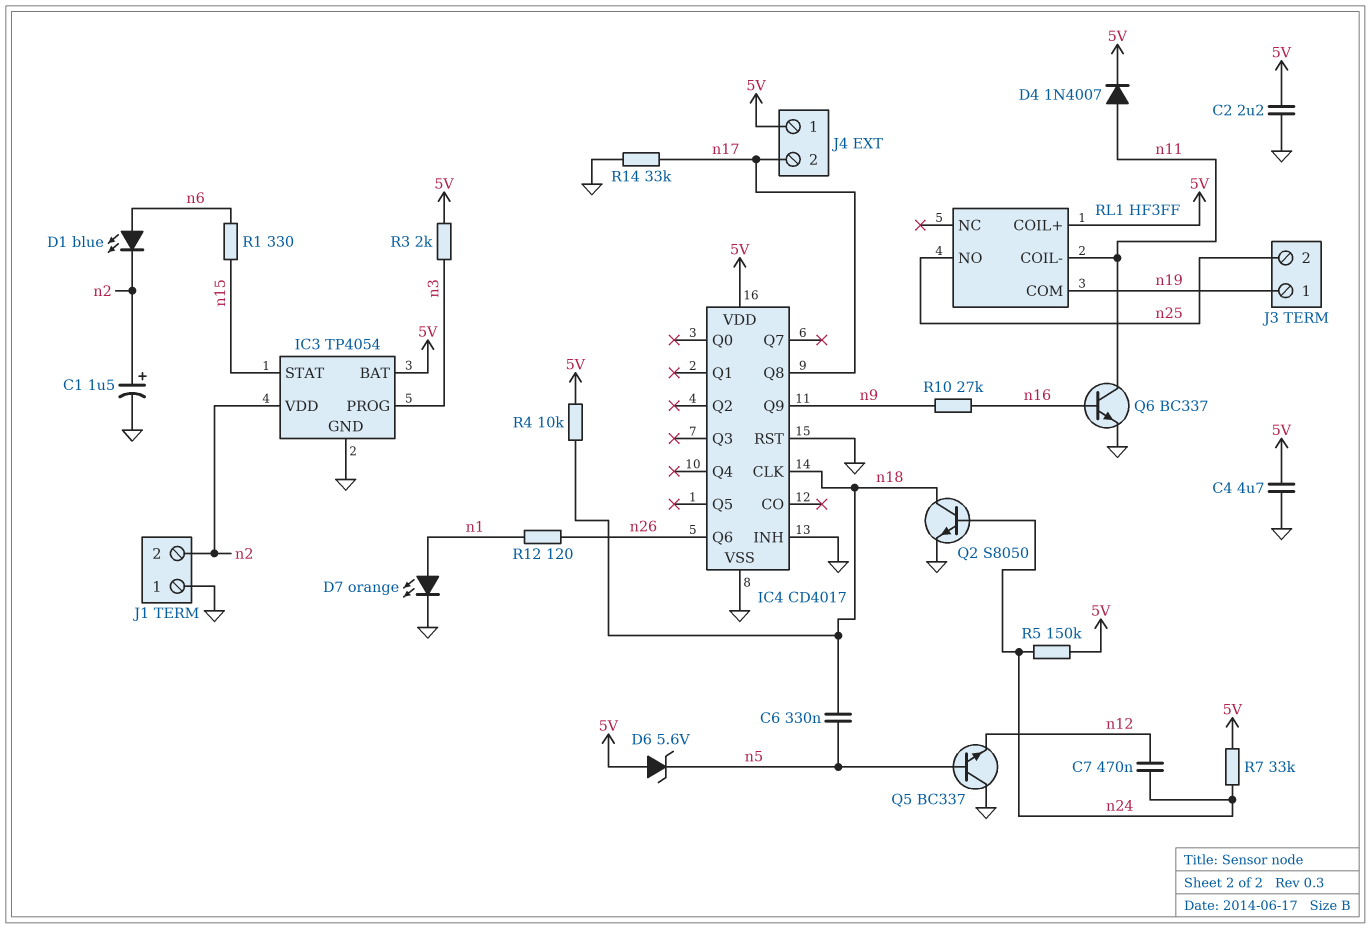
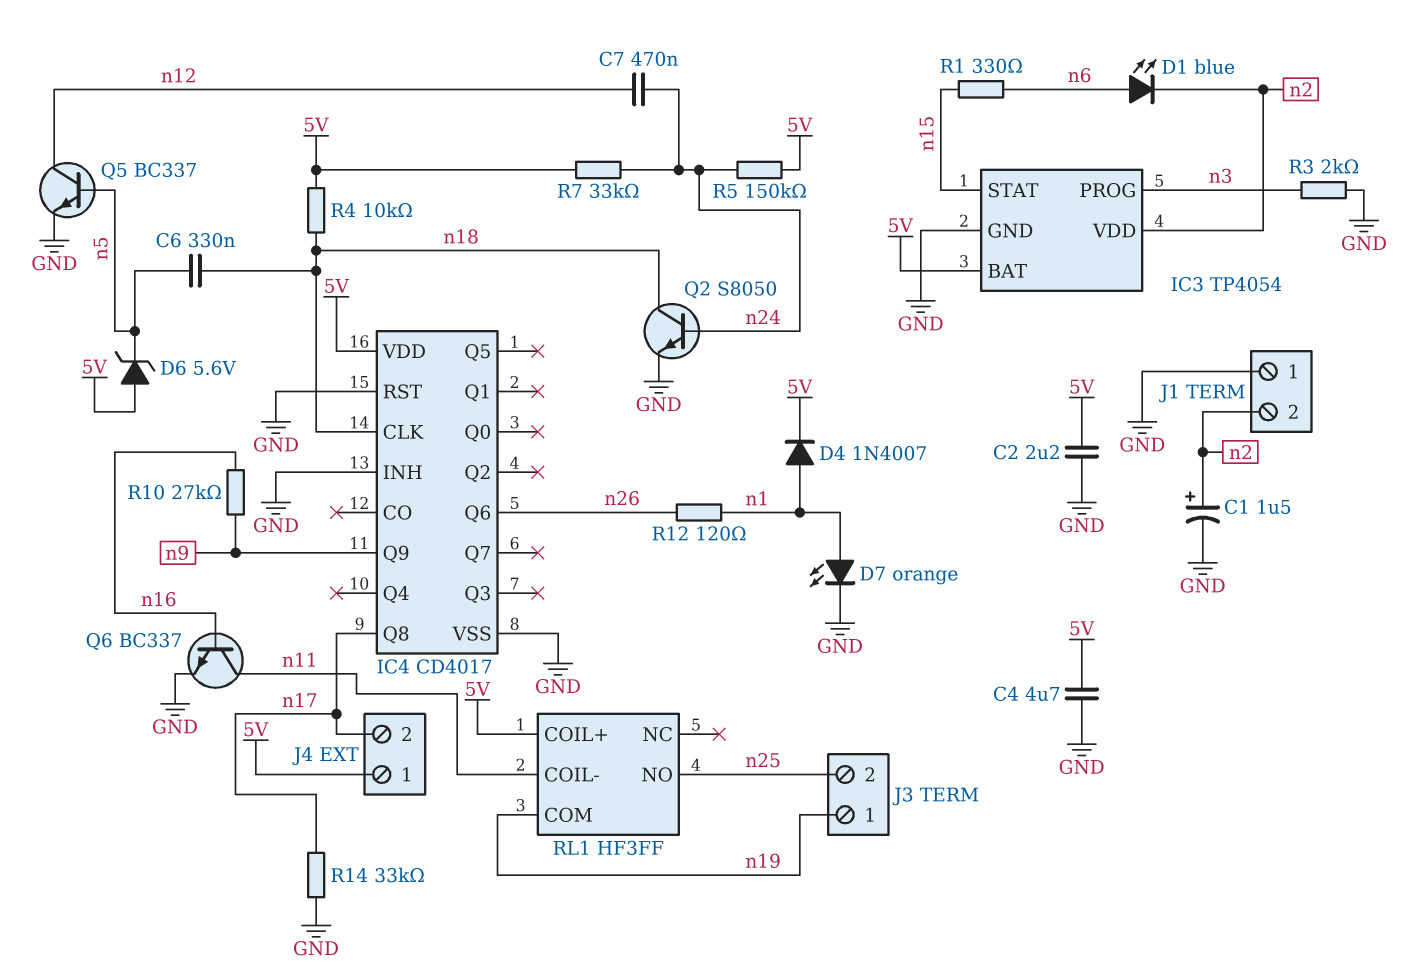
D4: diode 1N4007 (A n11, K 5V) -> diode 1N4007 (A n1, K 5V)
Q5: NPN BC337 (B n5, C GND, E n12) -> NPN BC337 (B n5, C n12, E GND)
R3: 2k (5V, n3) -> 2k (GND, n3)

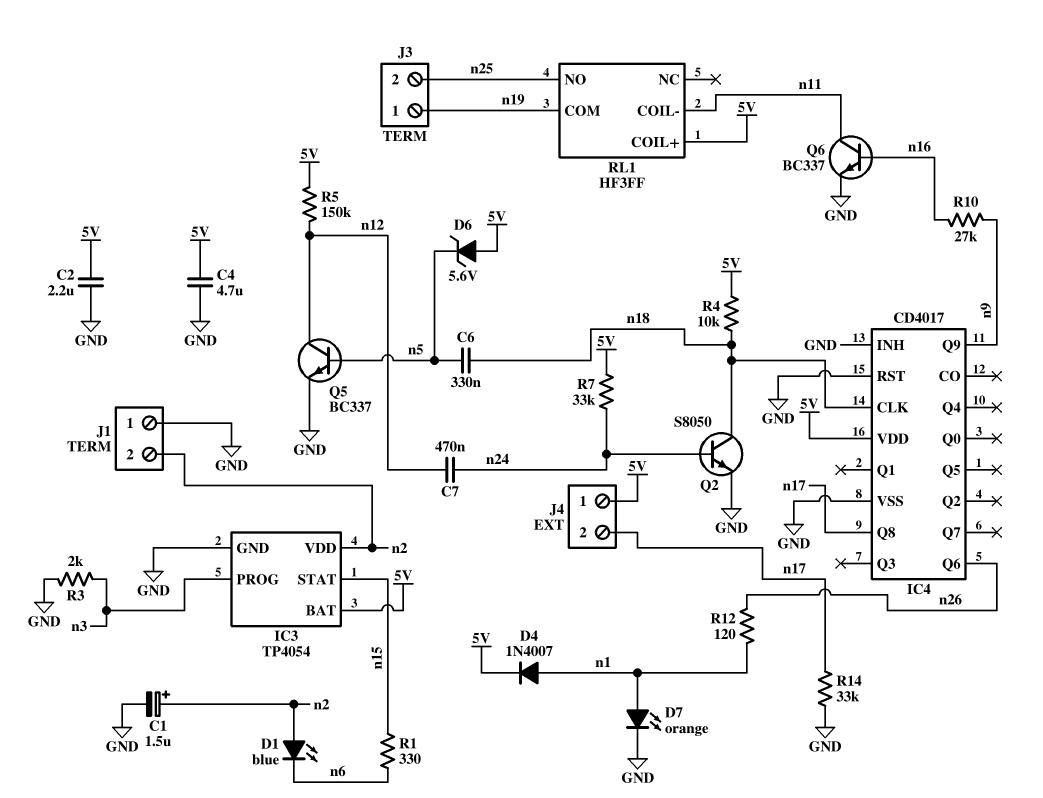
D1: LED blue (A n6, K n2) -> LED blue (A n2, K n6)
R5: 150k (5V, n24) -> 150k (5V, n12)

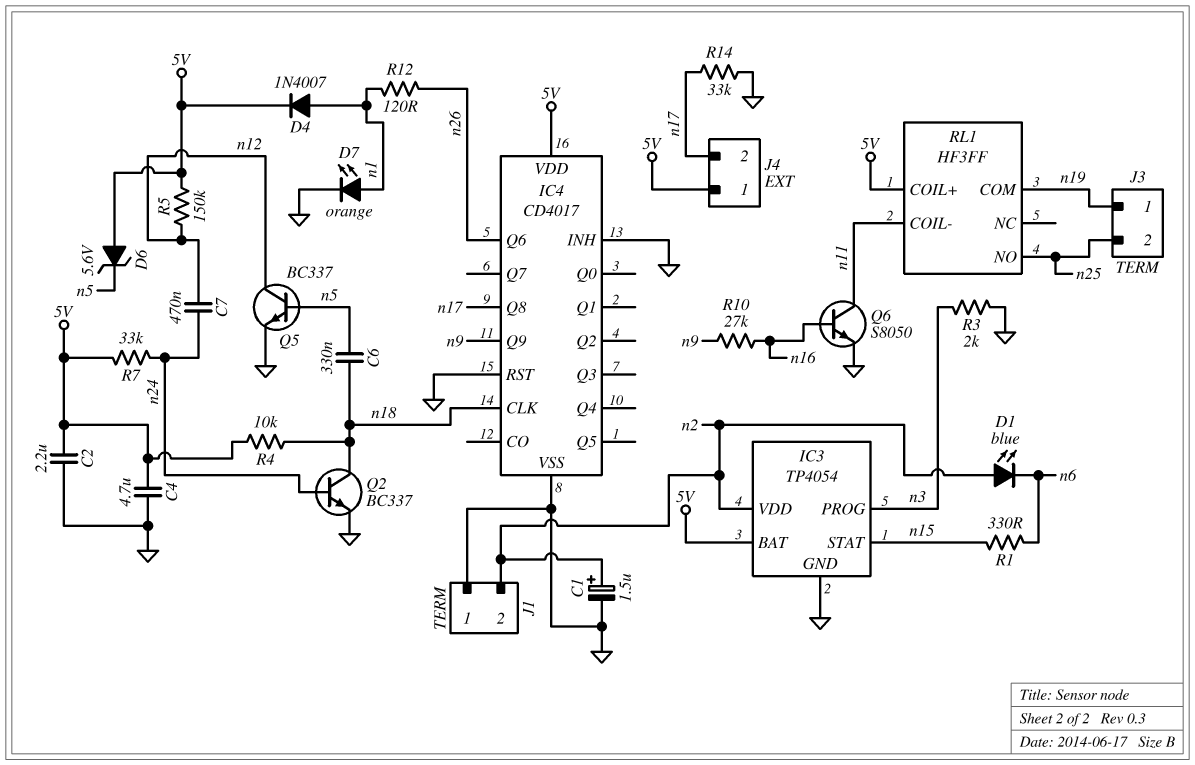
Q2: NPN S8050 (B n24, C n18, E GND) -> NPN BC337 (B n24, C n18, E GND)
Q6: NPN BC337 (B n16, C n11, E GND) -> NPN S8050 (B n16, C n11, E GND)

